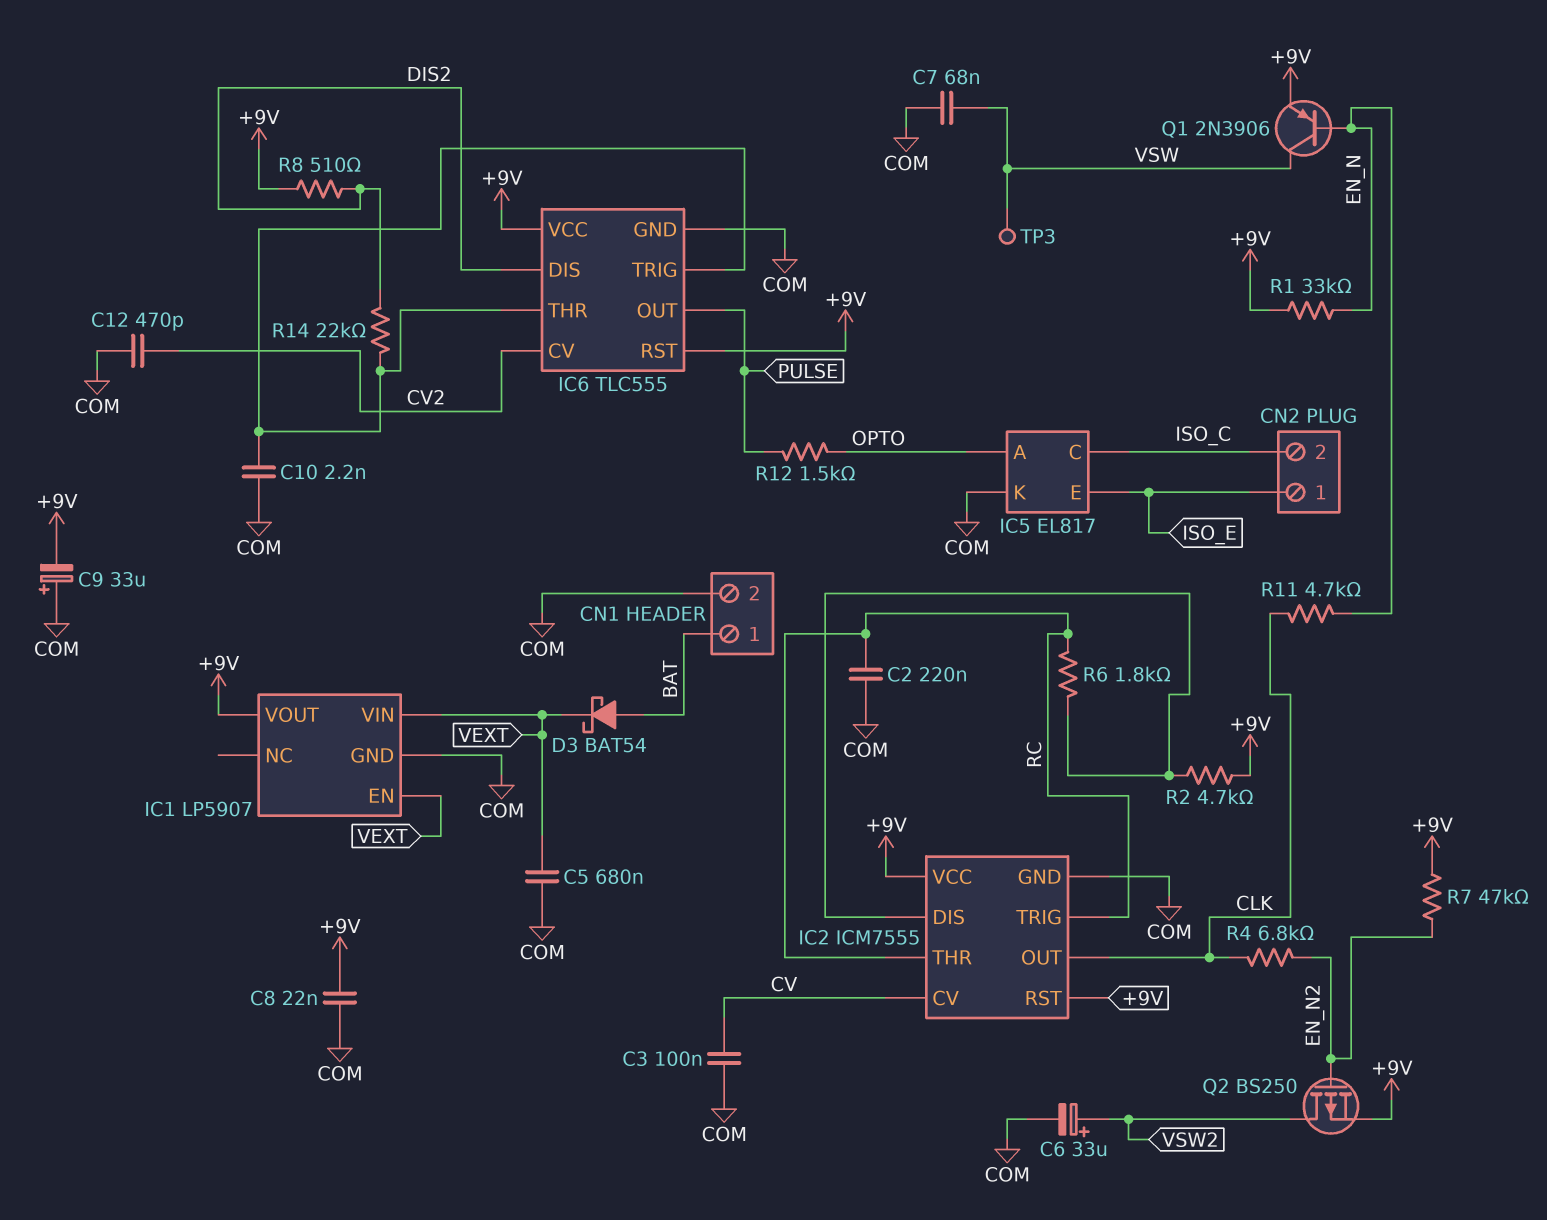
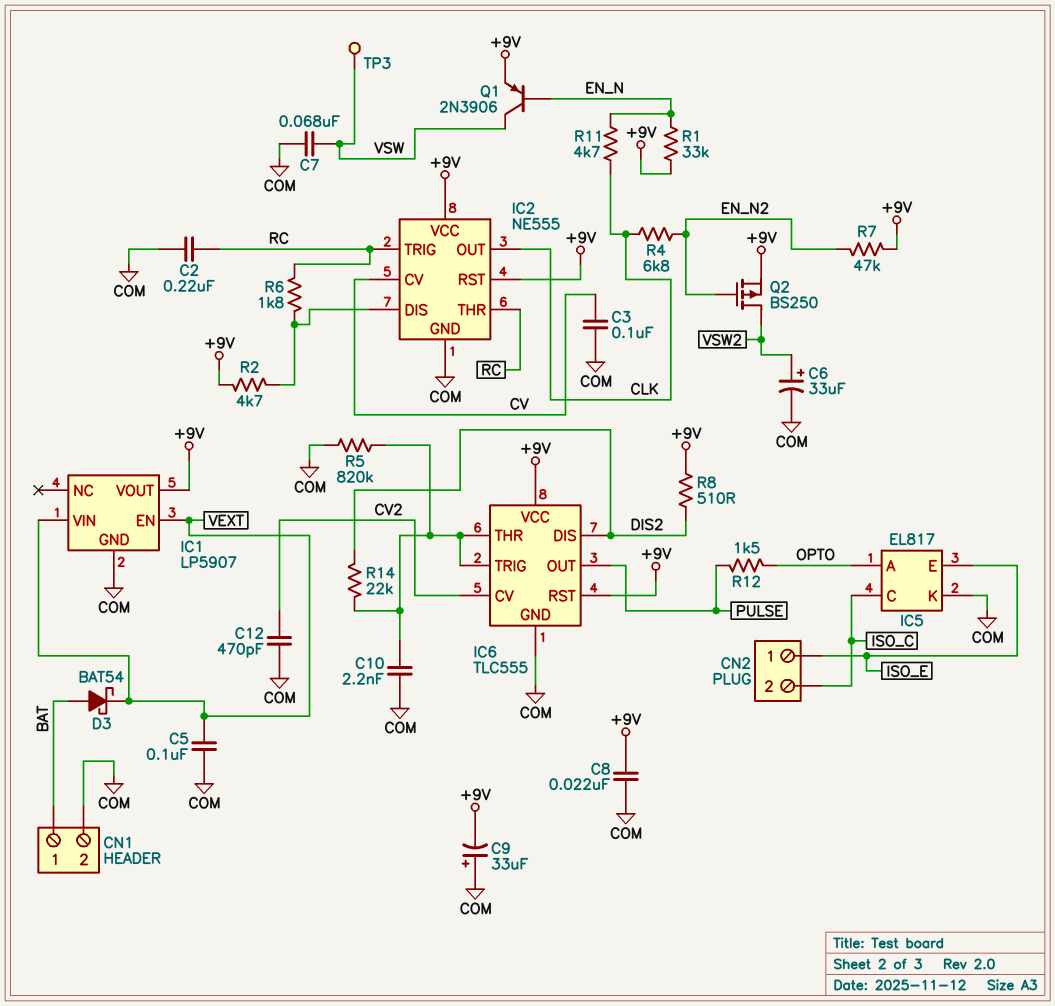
C5: 680nF (COM, VEXT) -> 100nF (COM, VEXT)
IC2: ICM7555 -> NE555
R5: none -> 820k (COM, IC6/THR)

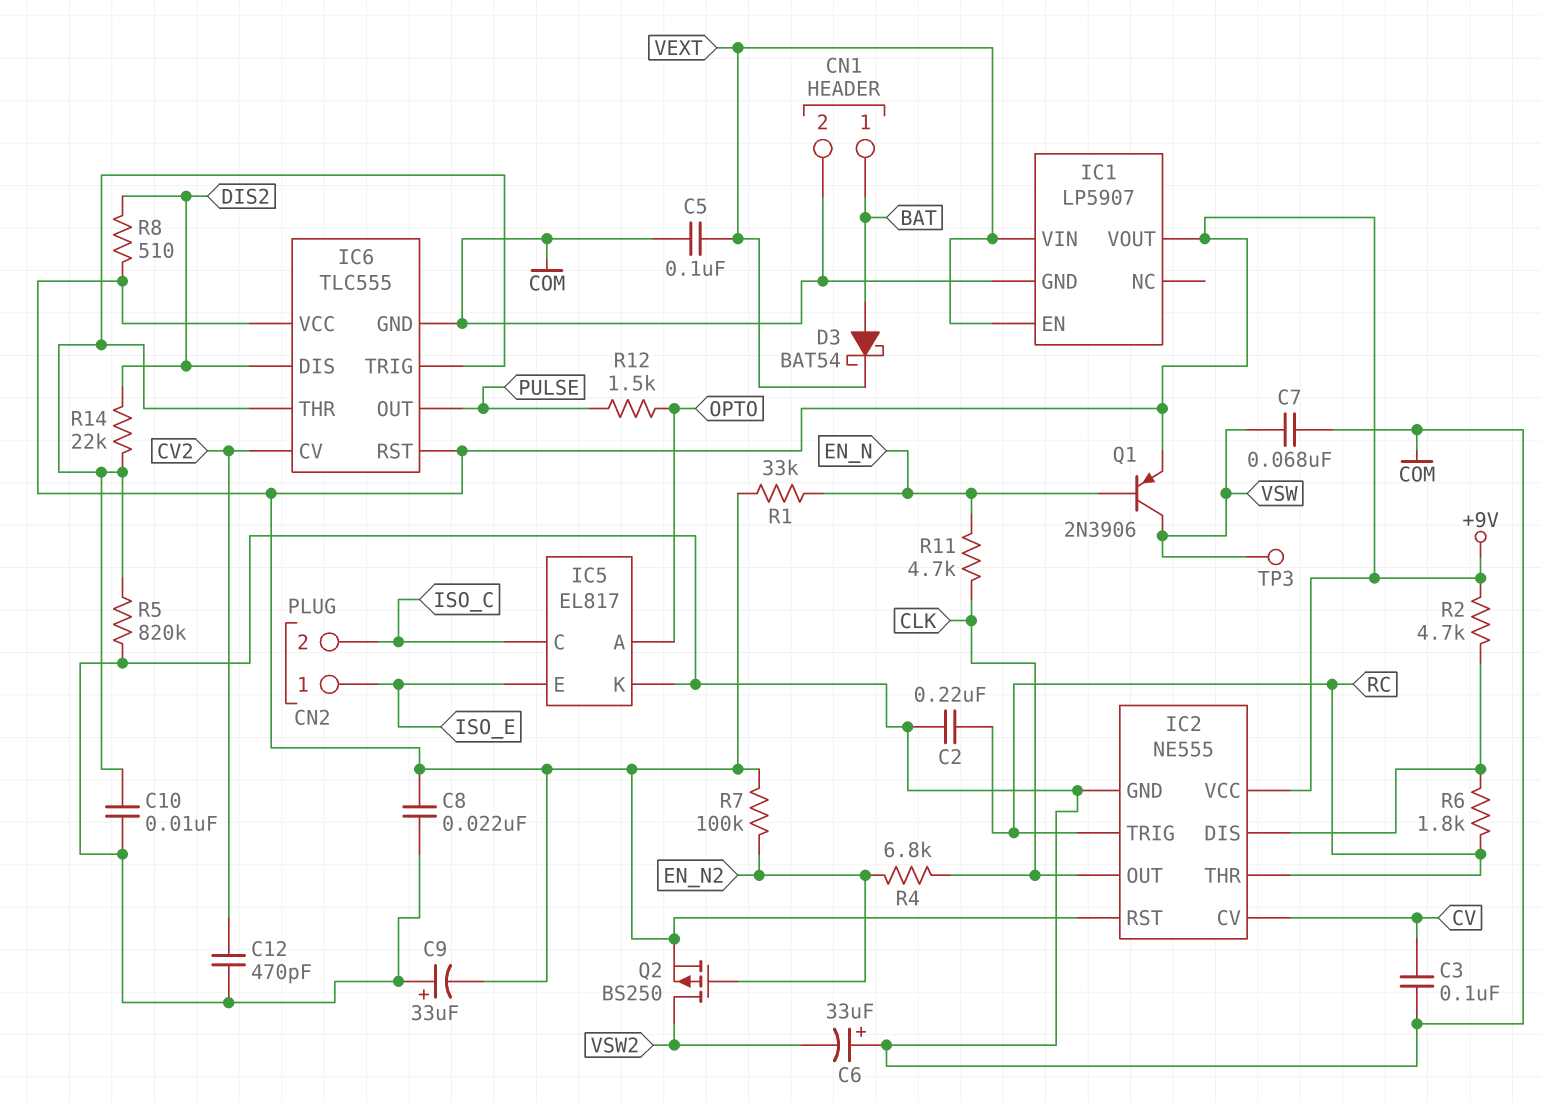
C6: 33uF (plus VSW2, minus COM) -> 33uF (plus COM, minus VSW2)
C10: 2.2nF (COM, IC6/THR) -> 10nF (COM, IC6/THR)
R7: 47k (+9V, EN_N2) -> 100k (+9V, EN_N2)

